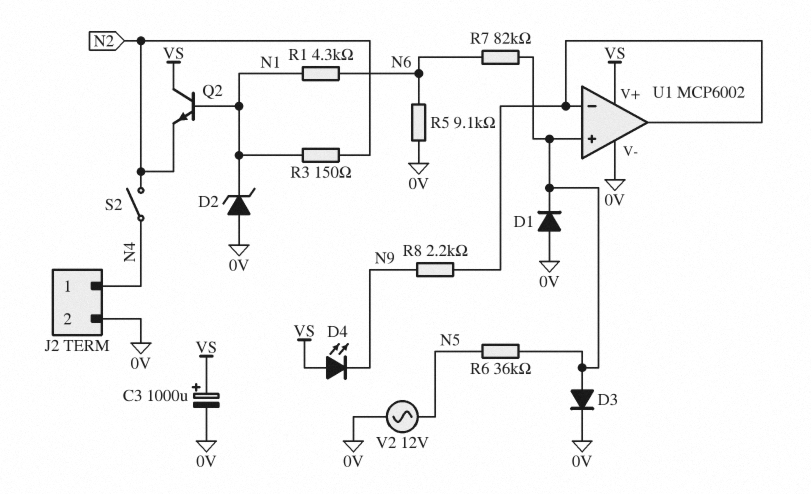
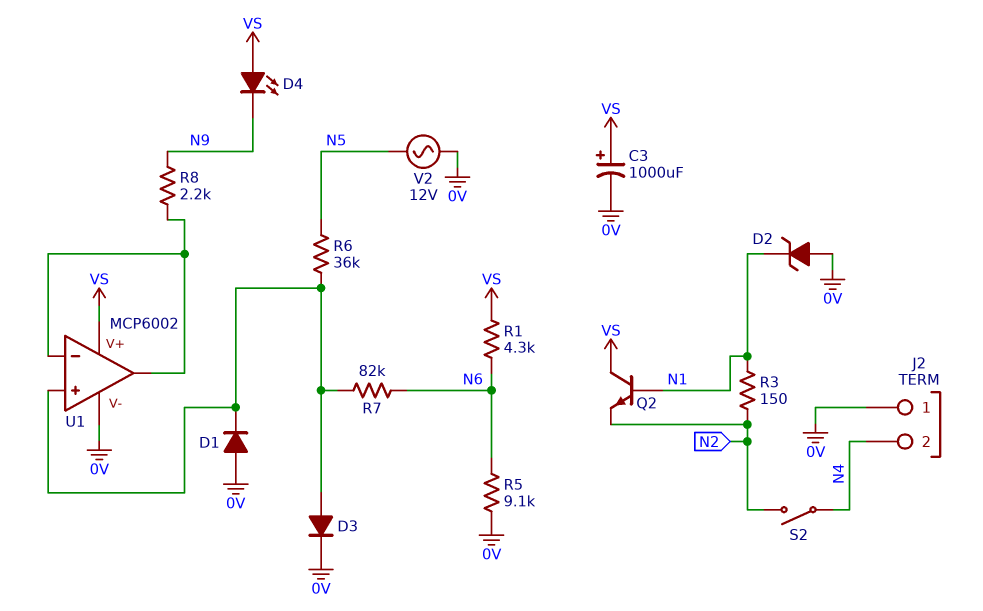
J2 pin 1: N4 -> 0V
J2 pin 2: 0V -> N4
R1: 4.3k (N1, N6) -> 4.3k (N6, VS)

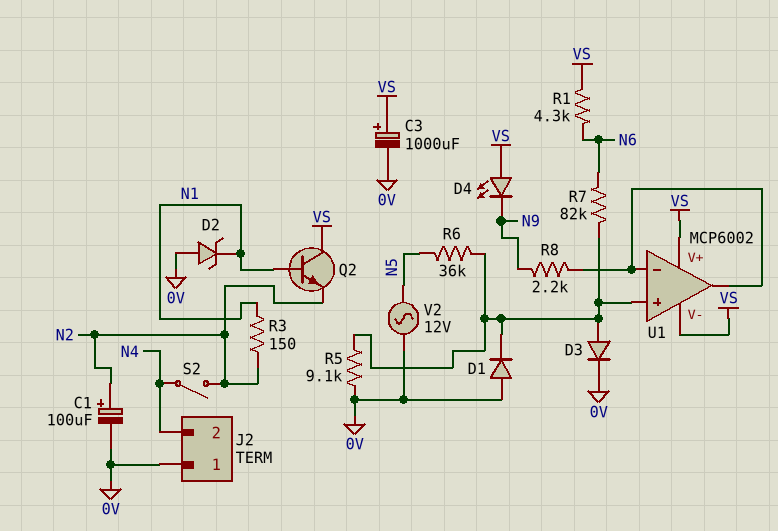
C1: none -> 100uF (plus N2, minus 0V)
R5: 9.1k (0V, N6) -> 9.1k (0V, U1/in+)
U1 pin V-: 0V -> VS

